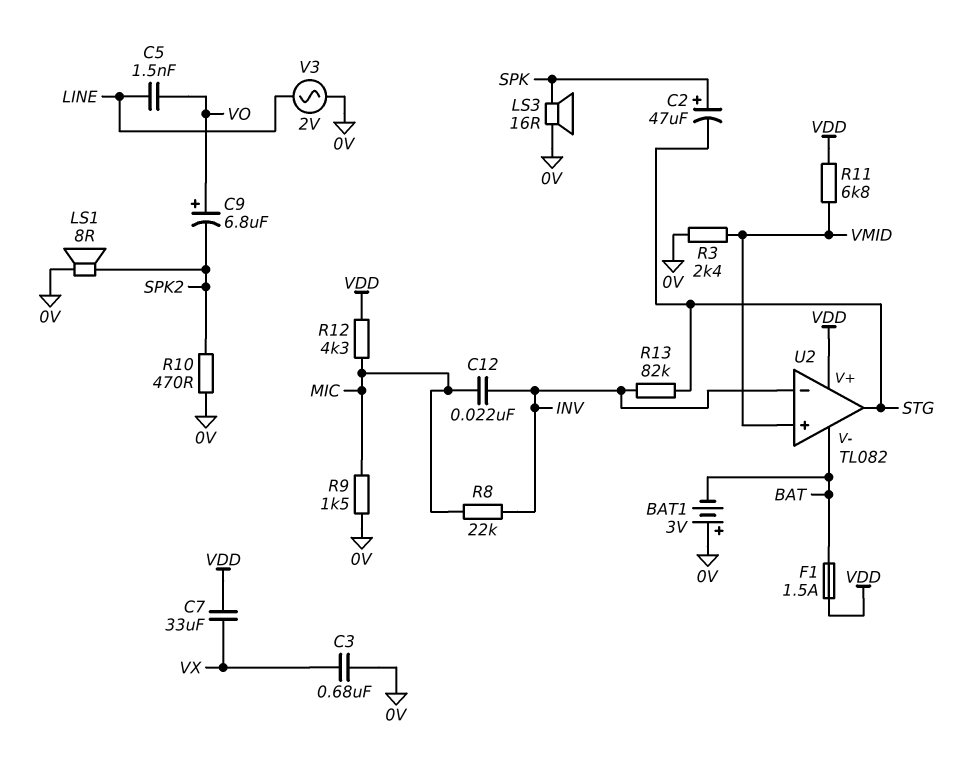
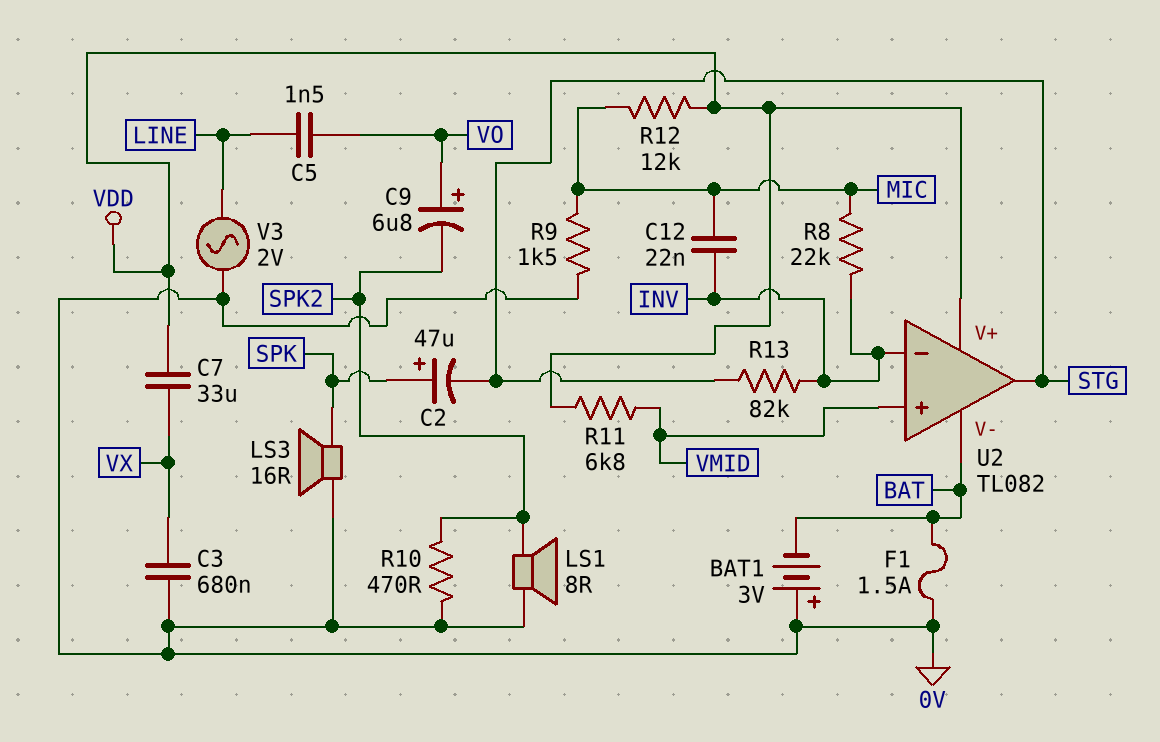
F1: 1.5A (BAT, VDD) -> 1.5A (0V, BAT)
R3: 2.4k (0V, VMID) -> none
R12: 4.3k (MIC, VDD) -> 12k (MIC, VDD)

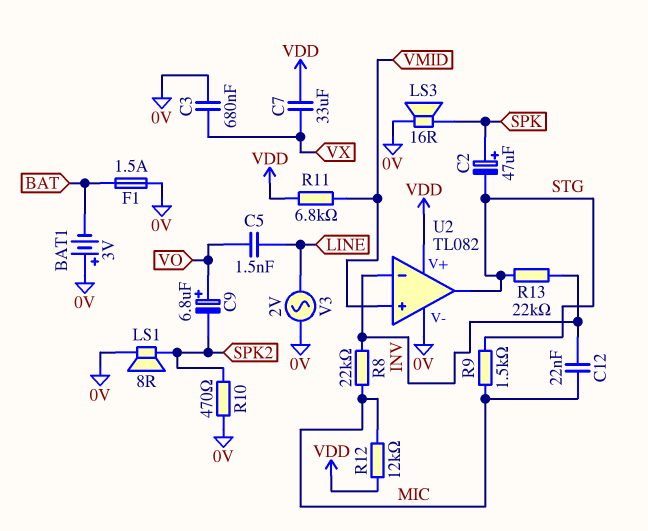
R9: 1.5k (0V, MIC) -> 1.5k (MIC, STG)
R13: 82k (INV, STG) -> 22k (INV, STG)
U2 pin V-: BAT -> 0V

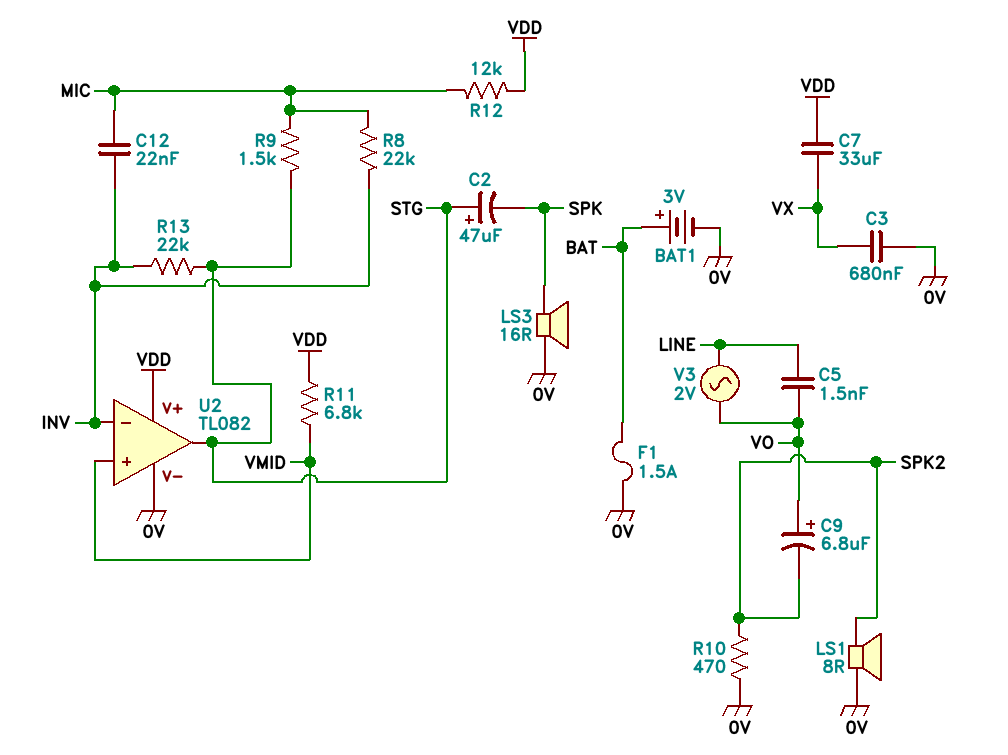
BAT1: 3V (plus 0V, minus BAT) -> 3V (plus BAT, minus 0V)
C2: 47uF (plus SPK, minus STG) -> 47uF (plus STG, minus SPK)
V3: AC 2V (0V, LINE) -> AC 2V (LINE, VO)

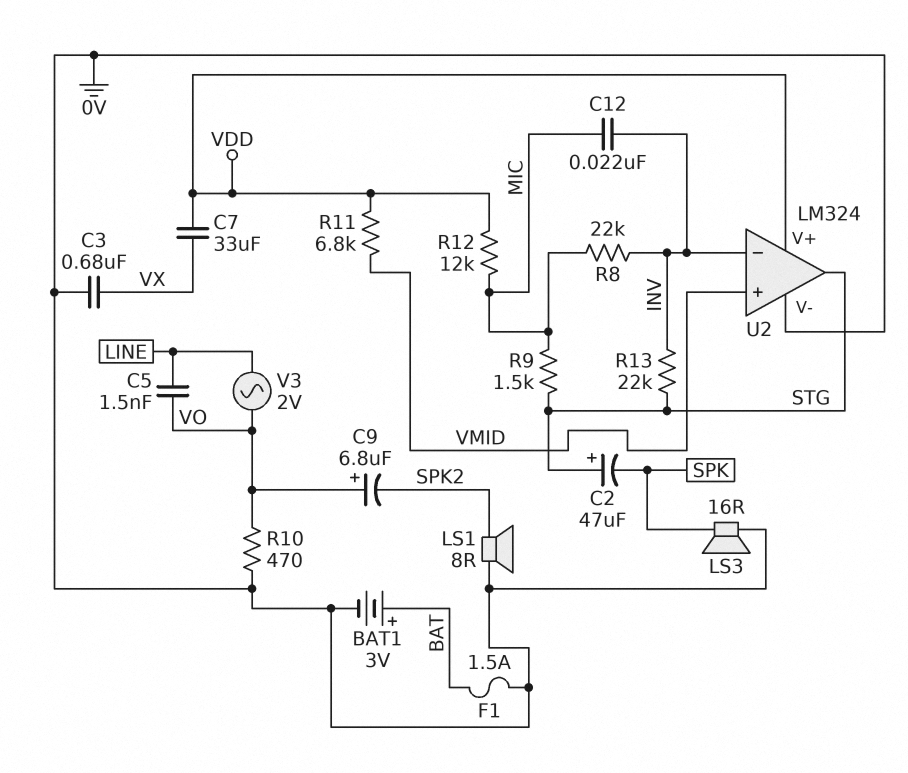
R10: 470 (0V, SPK2) -> 470 (0V, VO)
U2: TL082 -> LM324

